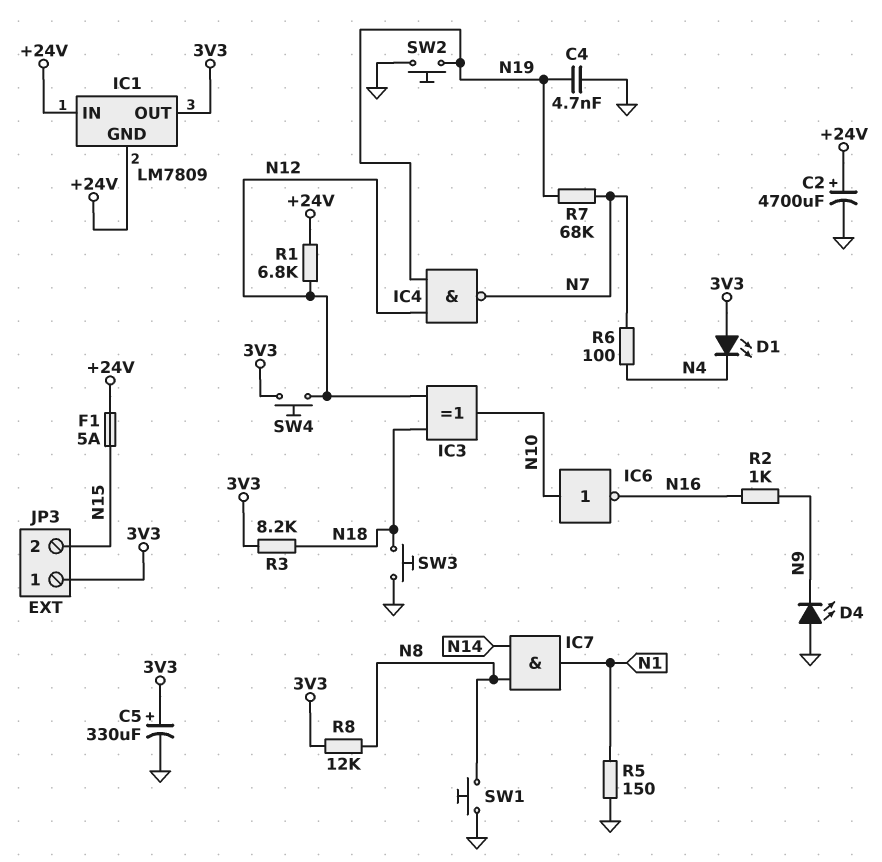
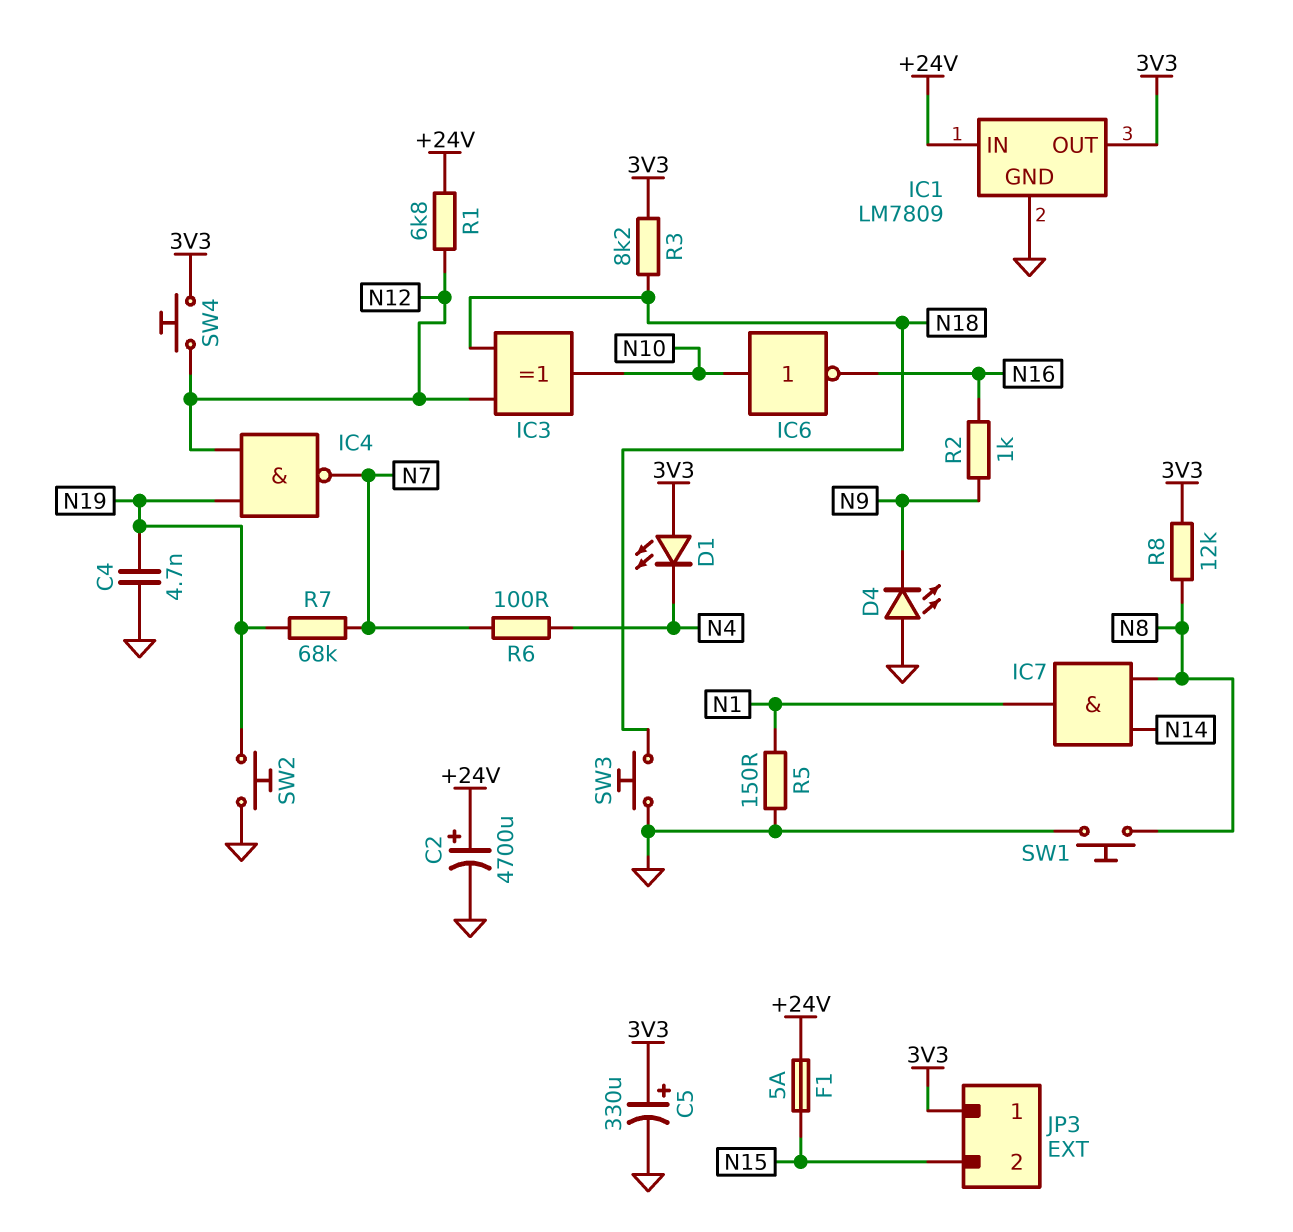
IC1 pin GND: +24V -> GND

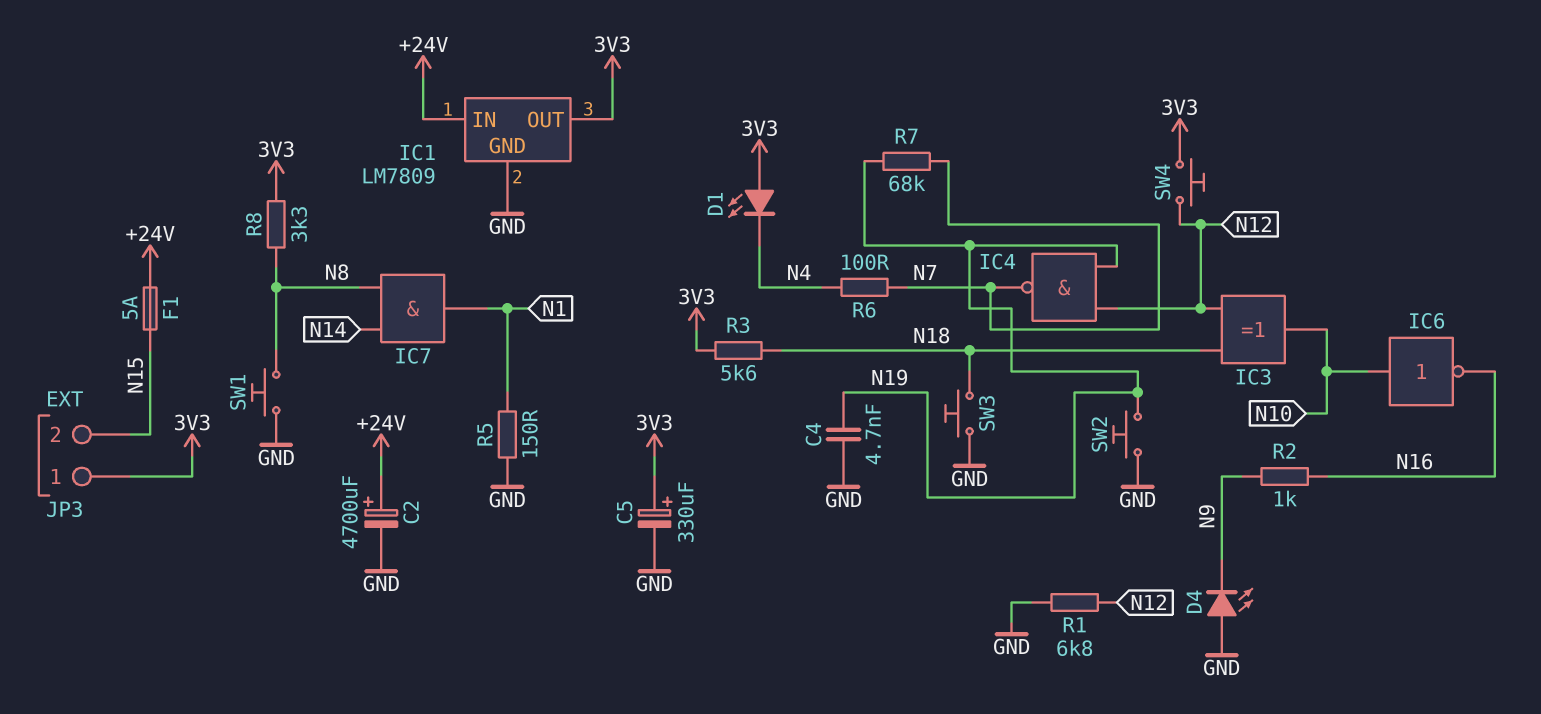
R1: 6.8k (+24V, N12) -> 6.8k (GND, N12)
R3: 8.2k (3V3, N18) -> 5.6k (3V3, N18)
R8: 12k (3V3, N8) -> 3.3k (3V3, N8)

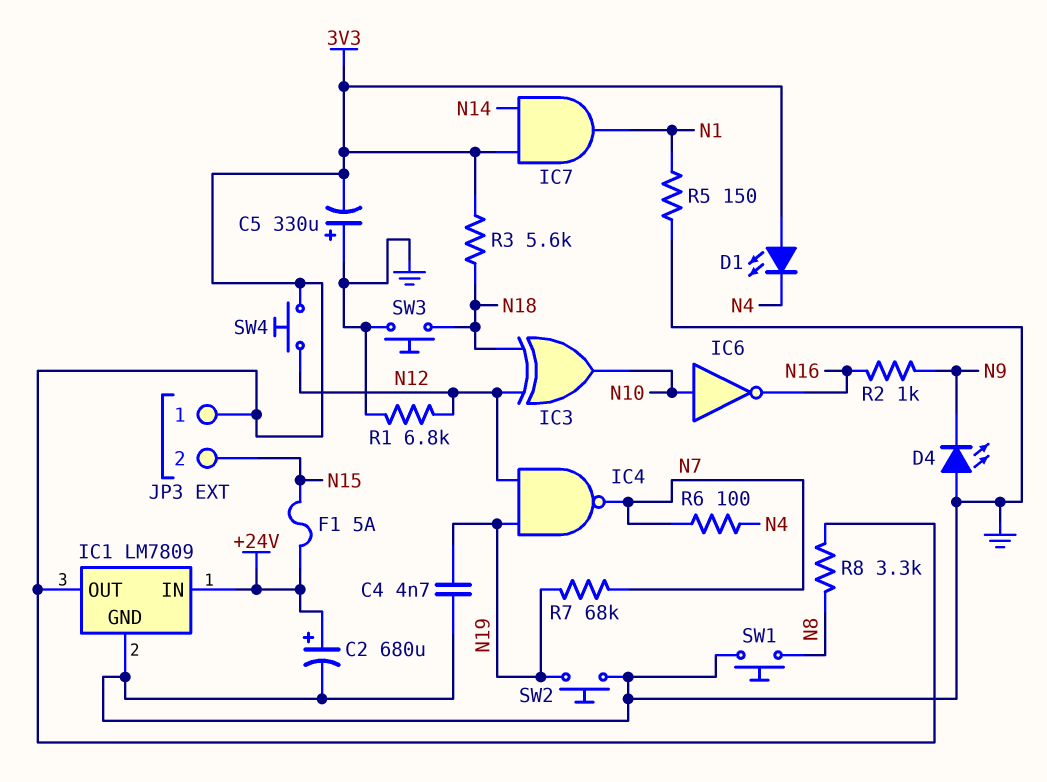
C2: 4700uF (plus +24V, minus GND) -> 680uF (plus +24V, minus GND)
C5: 330uF (plus 3V3, minus GND) -> 330uF (plus GND, minus 3V3)
IC7: AND (in N8, in N14, out N1) -> AND (in 3V3, in N14, out N1)

